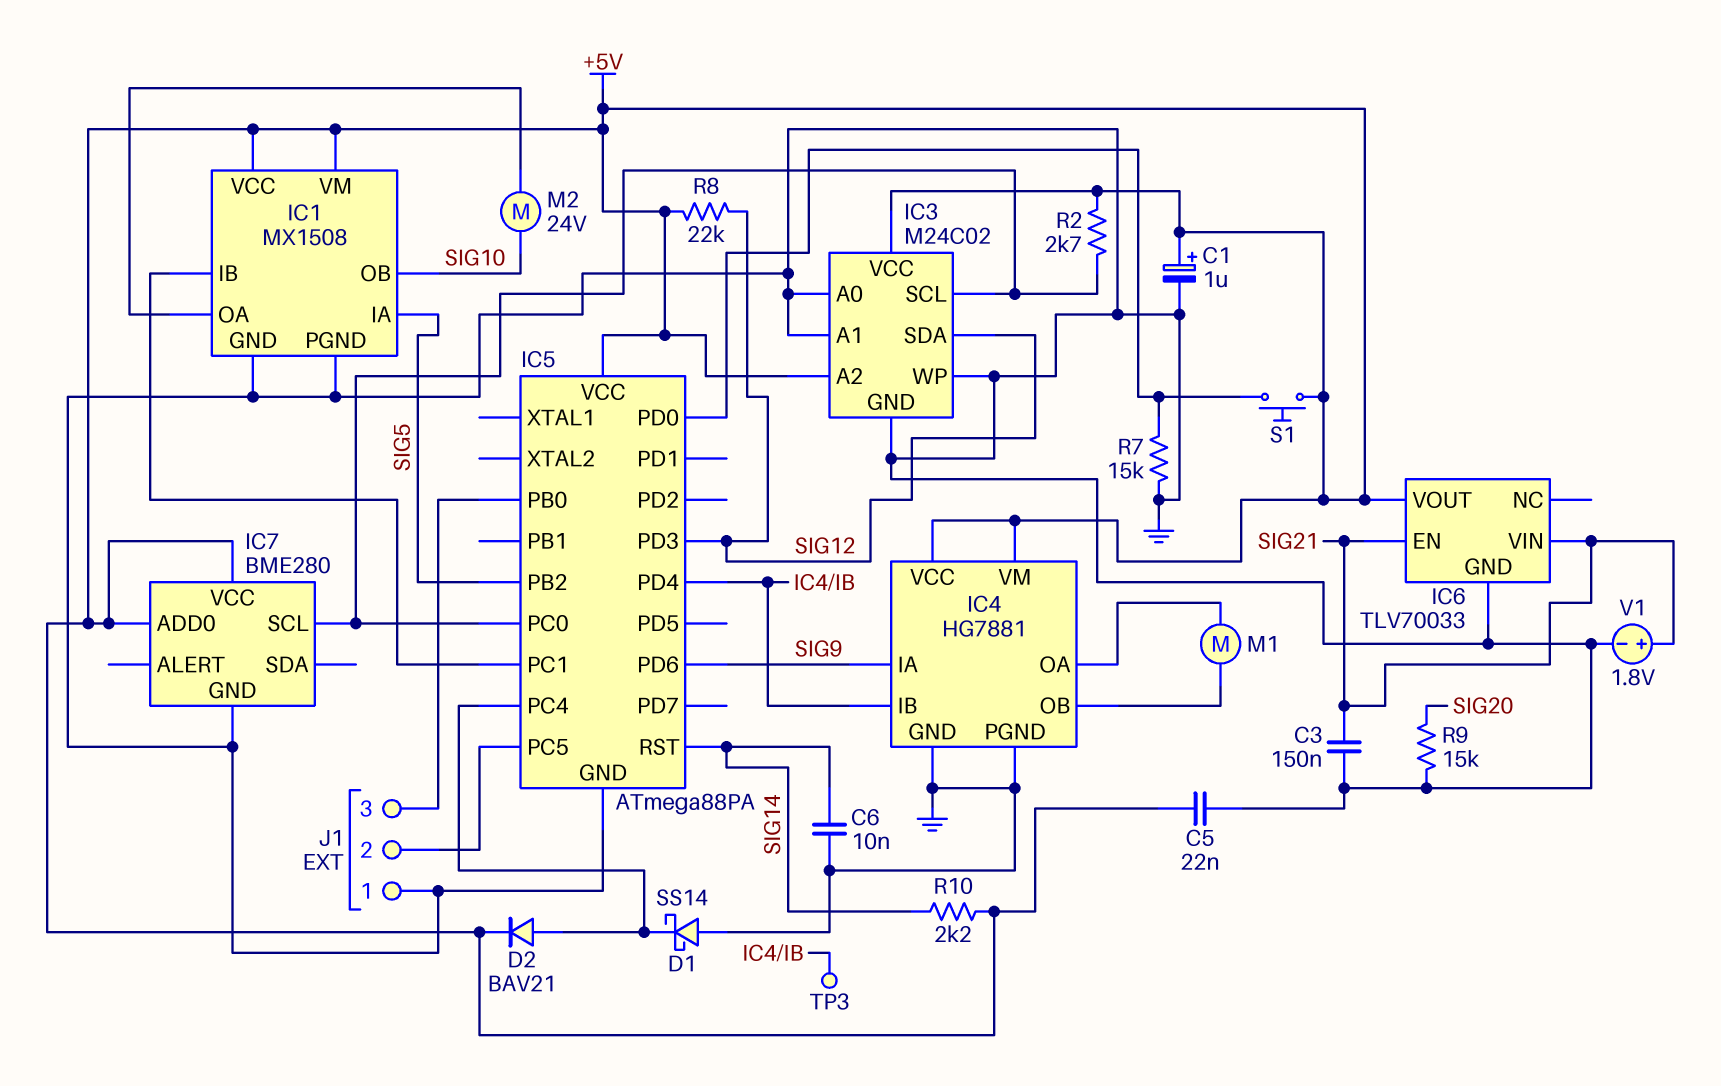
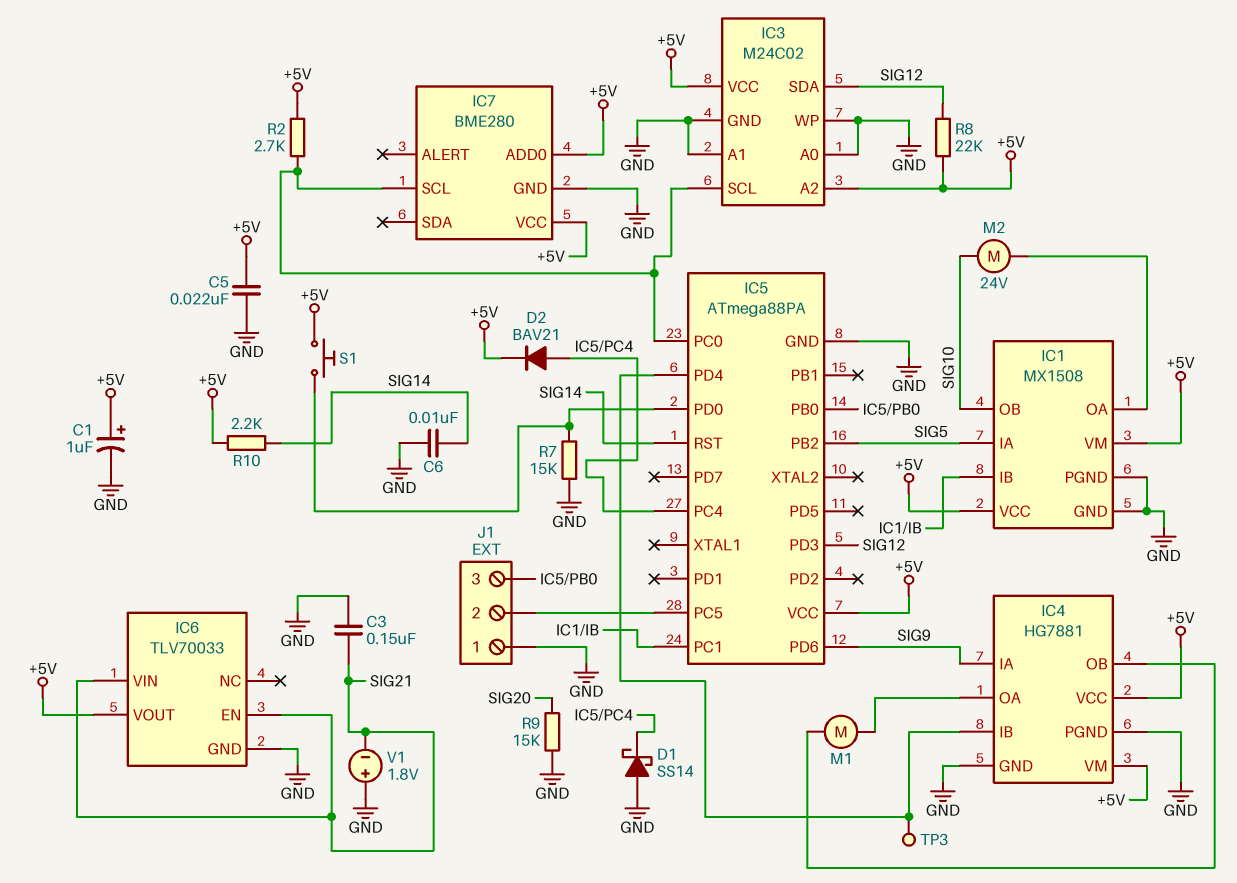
V1: 1.8V (plus SIG21, minus GND) -> 1.8V (plus GND, minus SIG21)

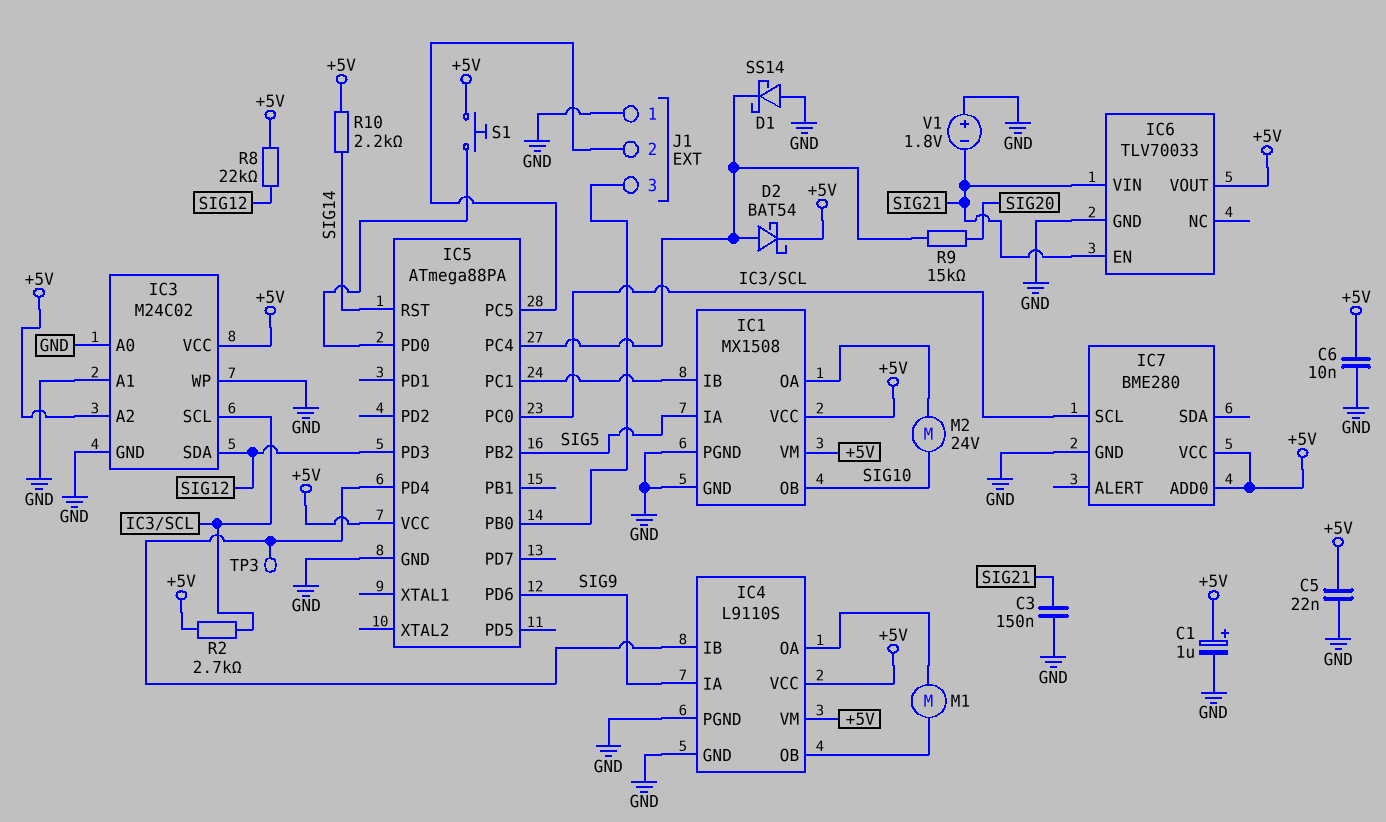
C6: 10nF (GND, SIG14) -> 10nF (+5V, GND)
D2: diode BAV21 (A IC5/PC4, K +5V) -> schottky BAT54 (A IC5/PC4, K +5V)
IC4: HG7881 -> L9110S
R7: 15k (GND, IC5/PD0) -> none
R9: 15k (GND, SIG20) -> 15k (IC5/PC4, SIG20)

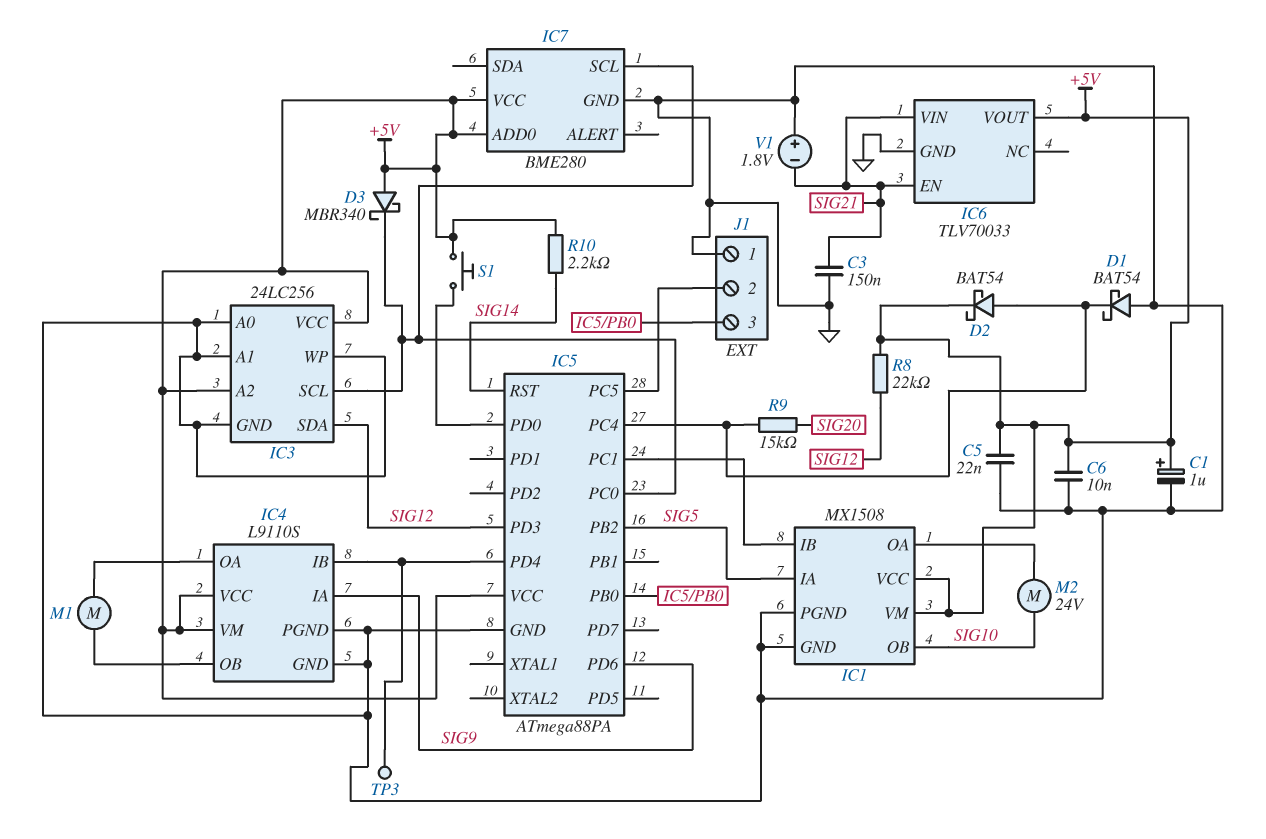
D1: schottky SS14 (A GND, K IC5/PC4) -> schottky BAT54 (A GND, K IC5/PC4)
D3: none -> schottky MBR340 (A +5V, K IC3/SCL)
IC3: M24C02 -> 24LC256
R2: 2.7k (+5V, IC3/SCL) -> none

